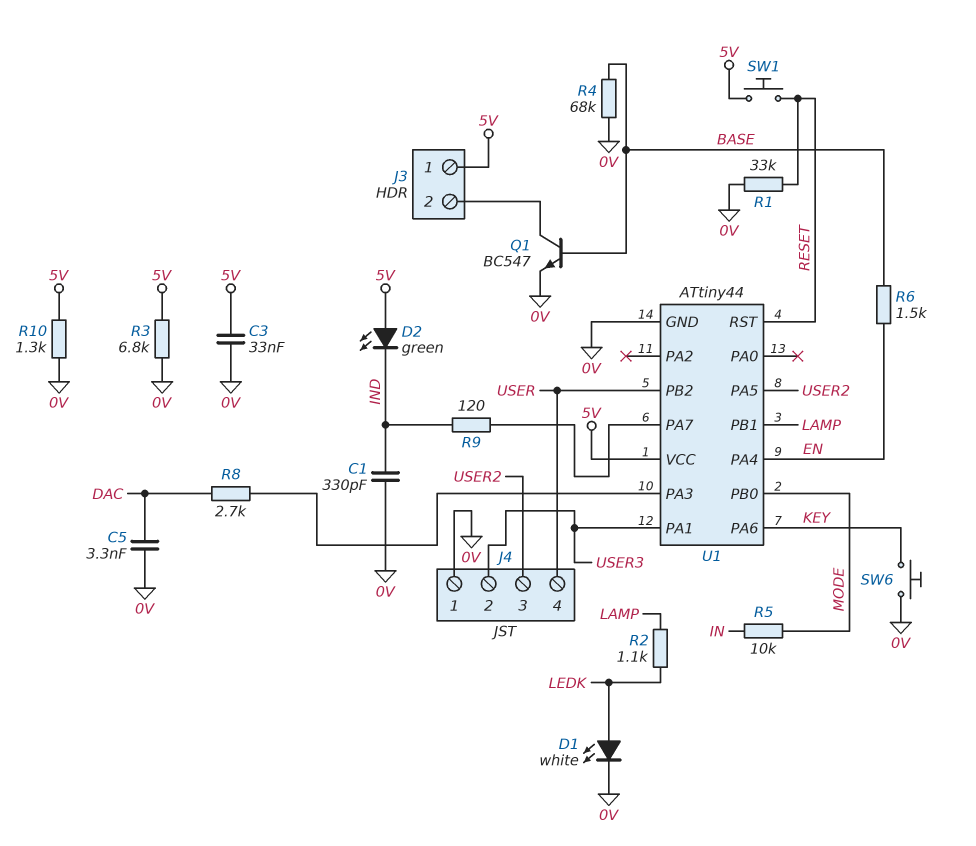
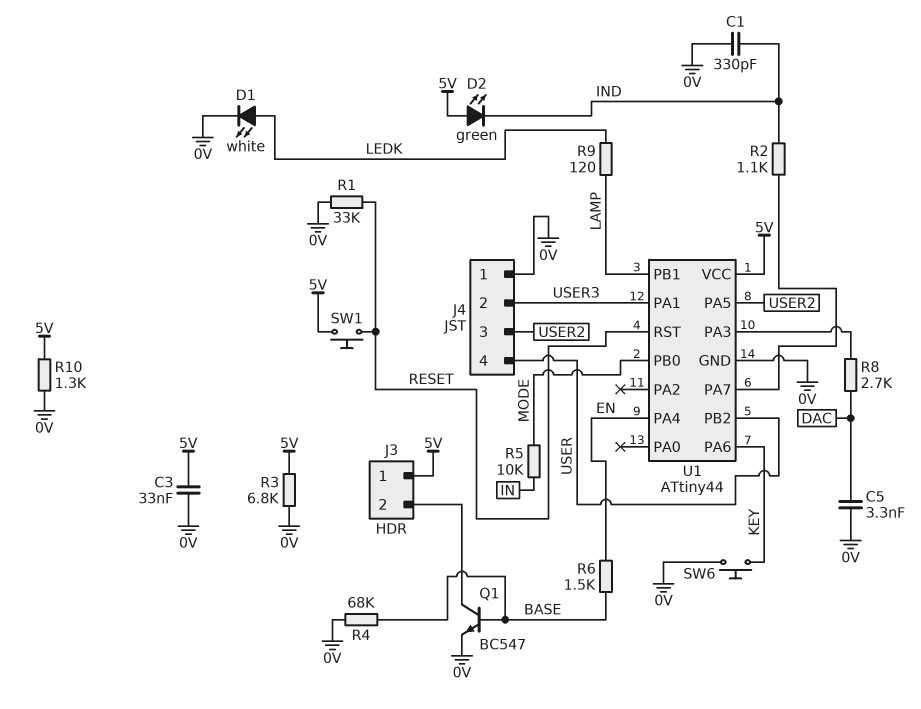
R2: 1.1k (LAMP, LEDK) -> 1.1k (IND, U1/PA7)
R9: 120 (IND, U1/PA7) -> 120 (LAMP, LEDK)

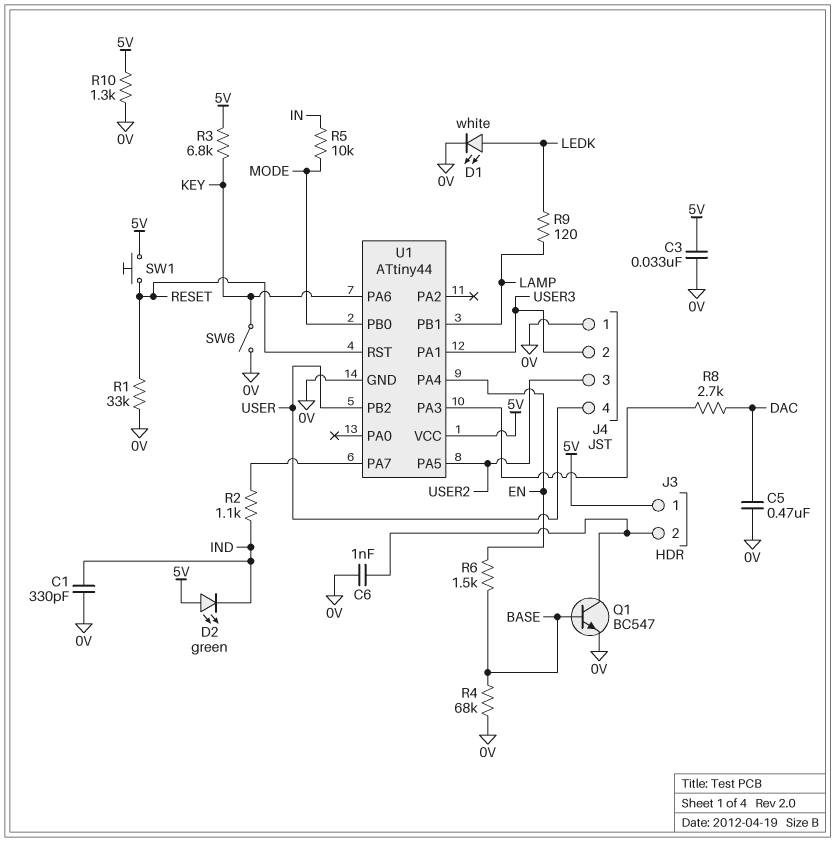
C5: 3.3nF (0V, DAC) -> 470nF (0V, DAC)
C6: none -> 1nF (0V, J3/2)
R3: 6.8k (0V, 5V) -> 6.8k (5V, KEY)
SW6: button (0V, KEY) -> switch (0V, KEY)

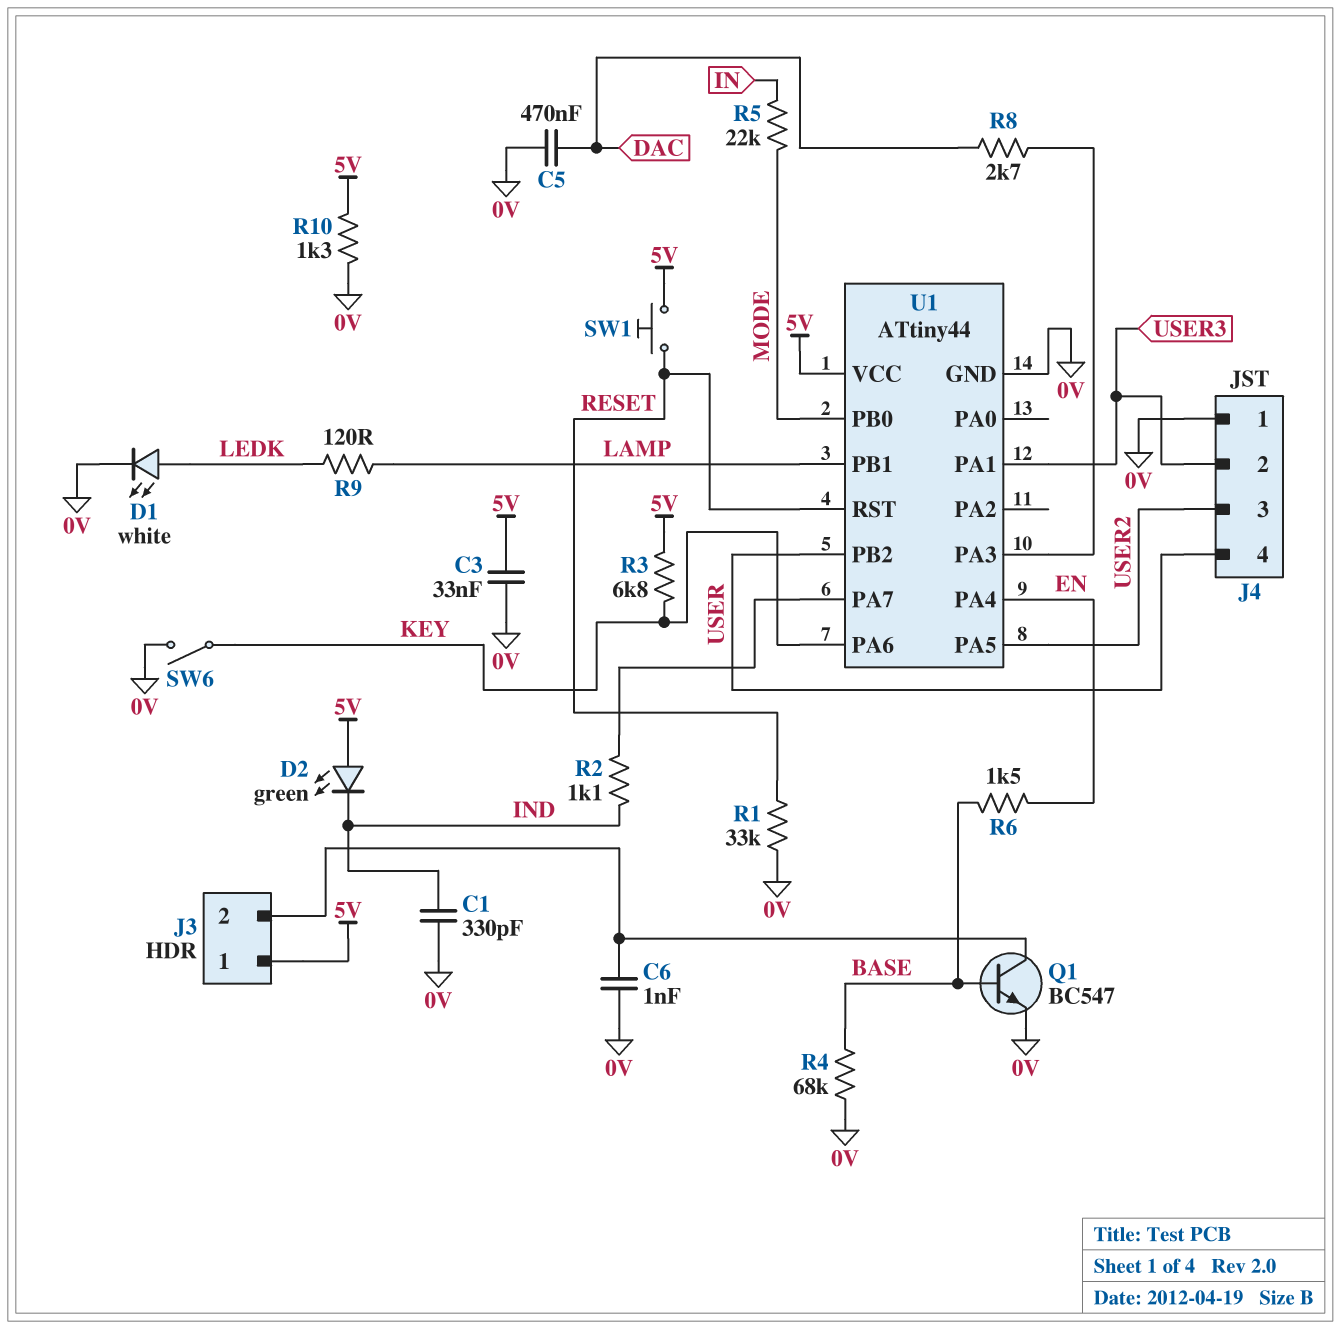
R5: 10k (IN, MODE) -> 22k (IN, MODE)

